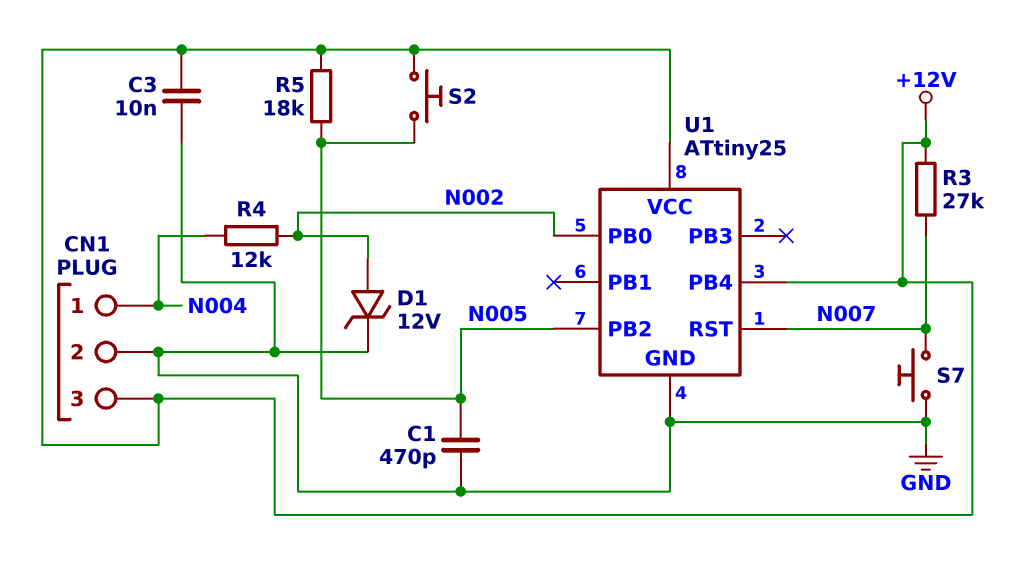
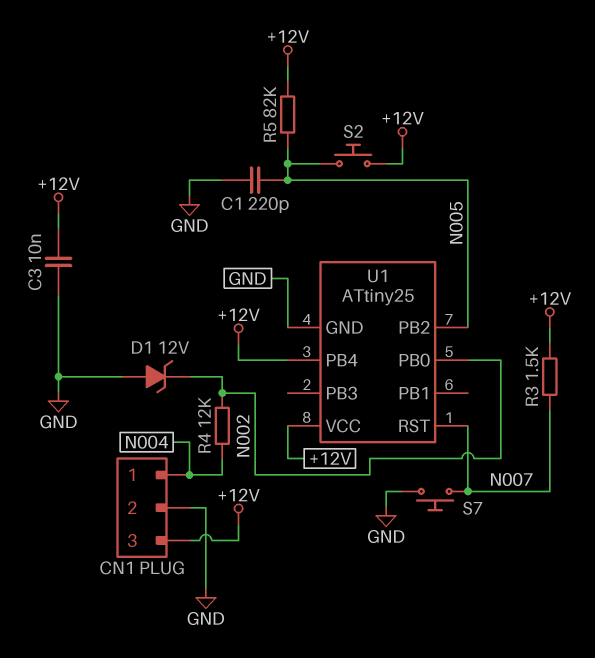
C1: 470pF (GND, N005) -> 220pF (GND, N005)
D1: zener 12V (A N002, K GND) -> zener 12V (A GND, K N002)
R3: 27k (+12V, N007) -> 1.5k (+12V, N007)
R5: 18k (+12V, N005) -> 82k (+12V, N005)

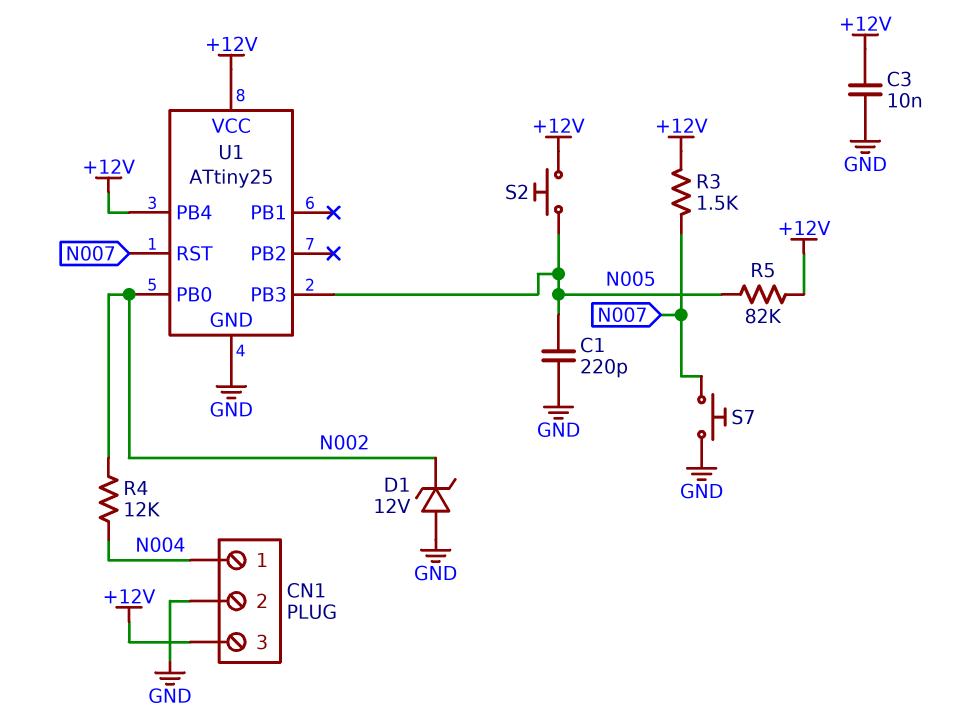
U1 pin PB2: N005 -> none
U1 pin PB3: none -> N005

